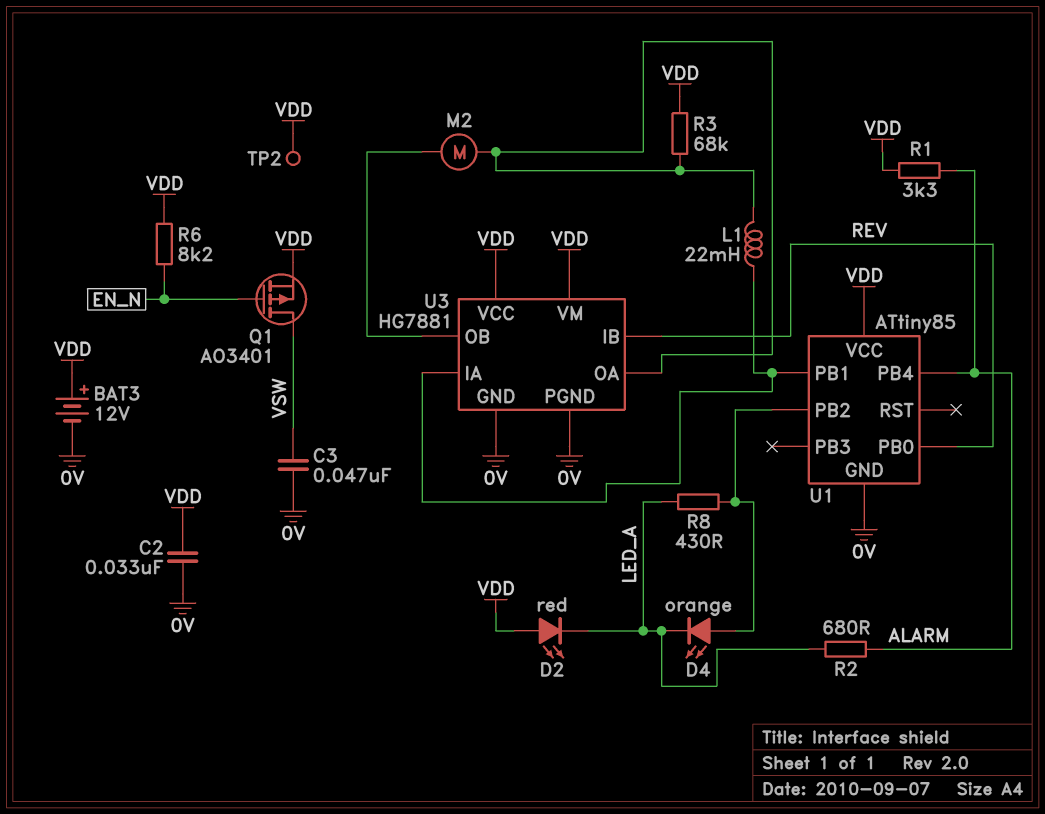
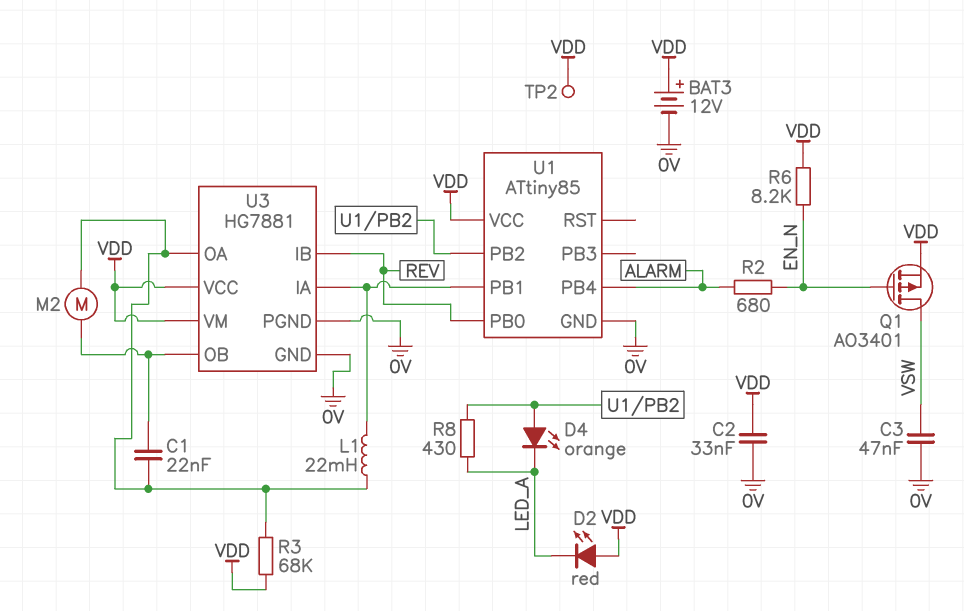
C1: none -> 22nF (U3/OA, U3/OB)
R1: 3.3k (ALARM, VDD) -> none
R2: 680 (ALARM, LED_A) -> 680 (ALARM, EN_N)

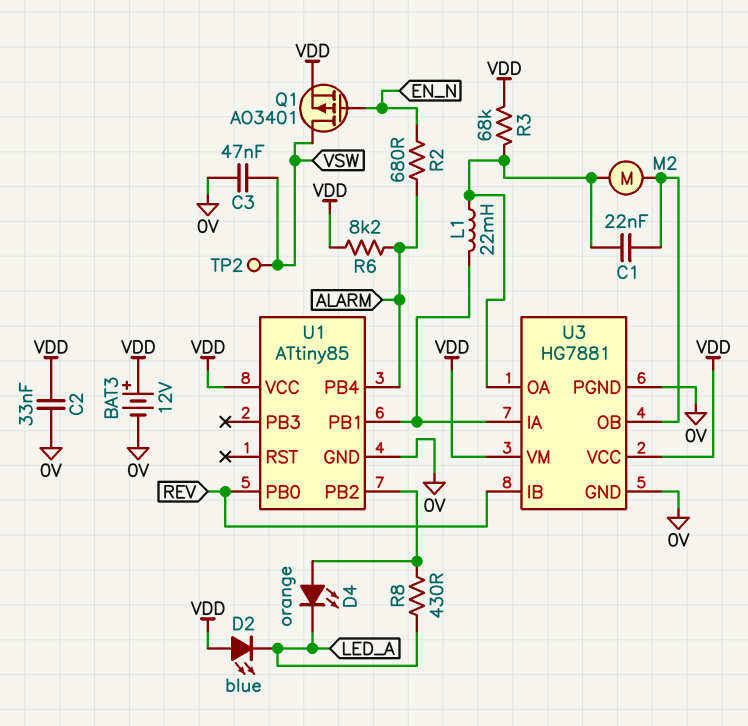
D2: LED red (A VDD, K LED_A) -> LED blue (A VDD, K LED_A)
R6: 8.2k (EN_N, VDD) -> 8.2k (ALARM, VDD)
TP2: test point (VDD) -> test point (VSW)

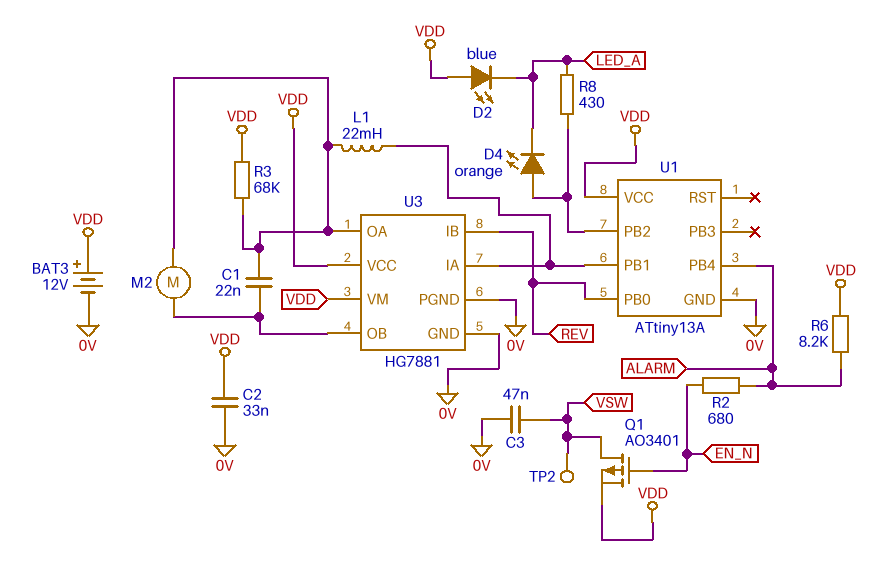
U1: ATtiny85 -> ATtiny13A

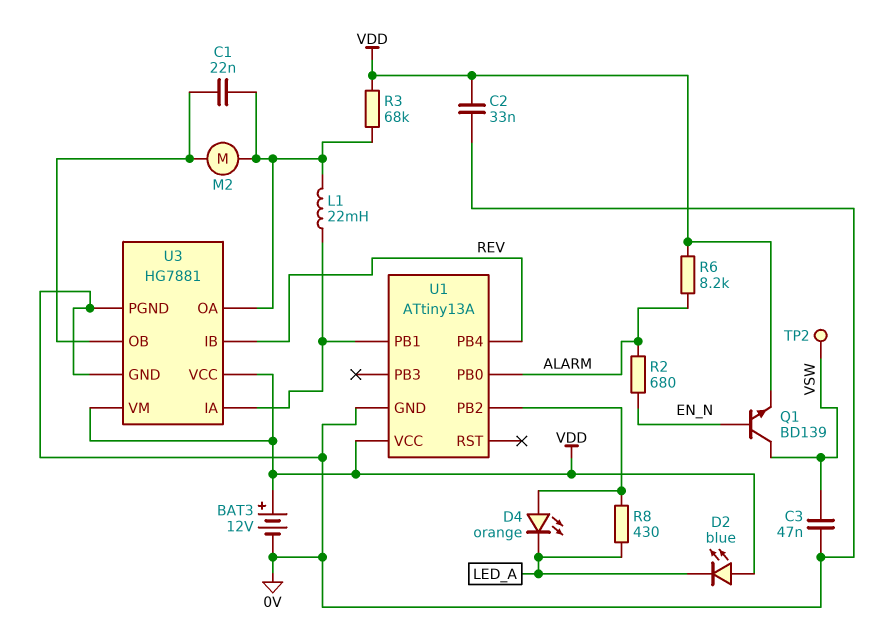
Q1: PMOS AO3401 (G EN_N, D VSW, S VDD) -> NPN BD139 (B EN_N, C VSW, E VDD)
U1 pin PB0: REV -> ALARM
U1 pin PB4: ALARM -> REV

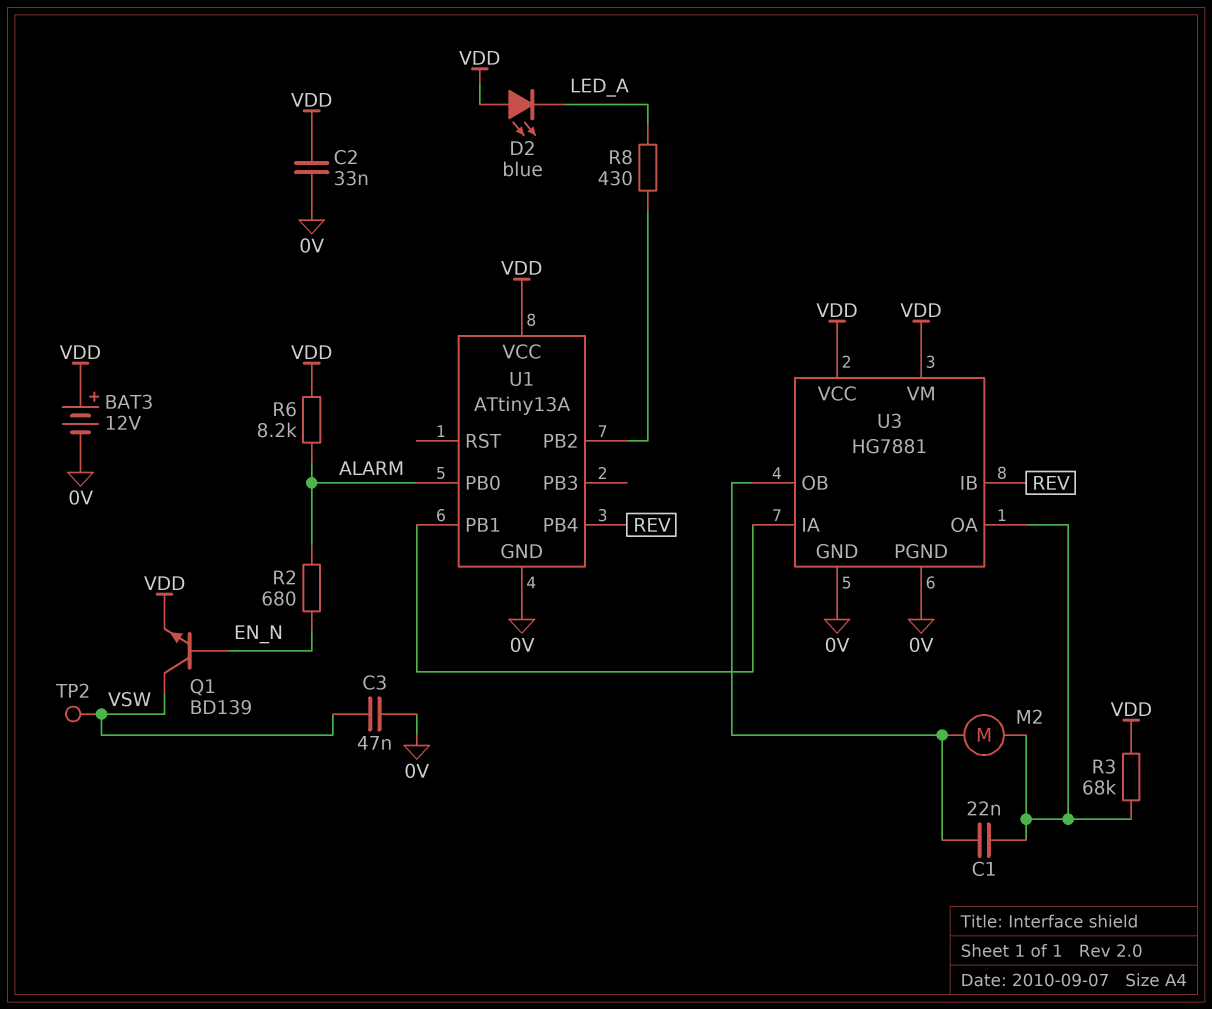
D4: LED orange (A U1/PB2, K LED_A) -> none
L1: 22mH (U1/PB1, U3/OA) -> none

